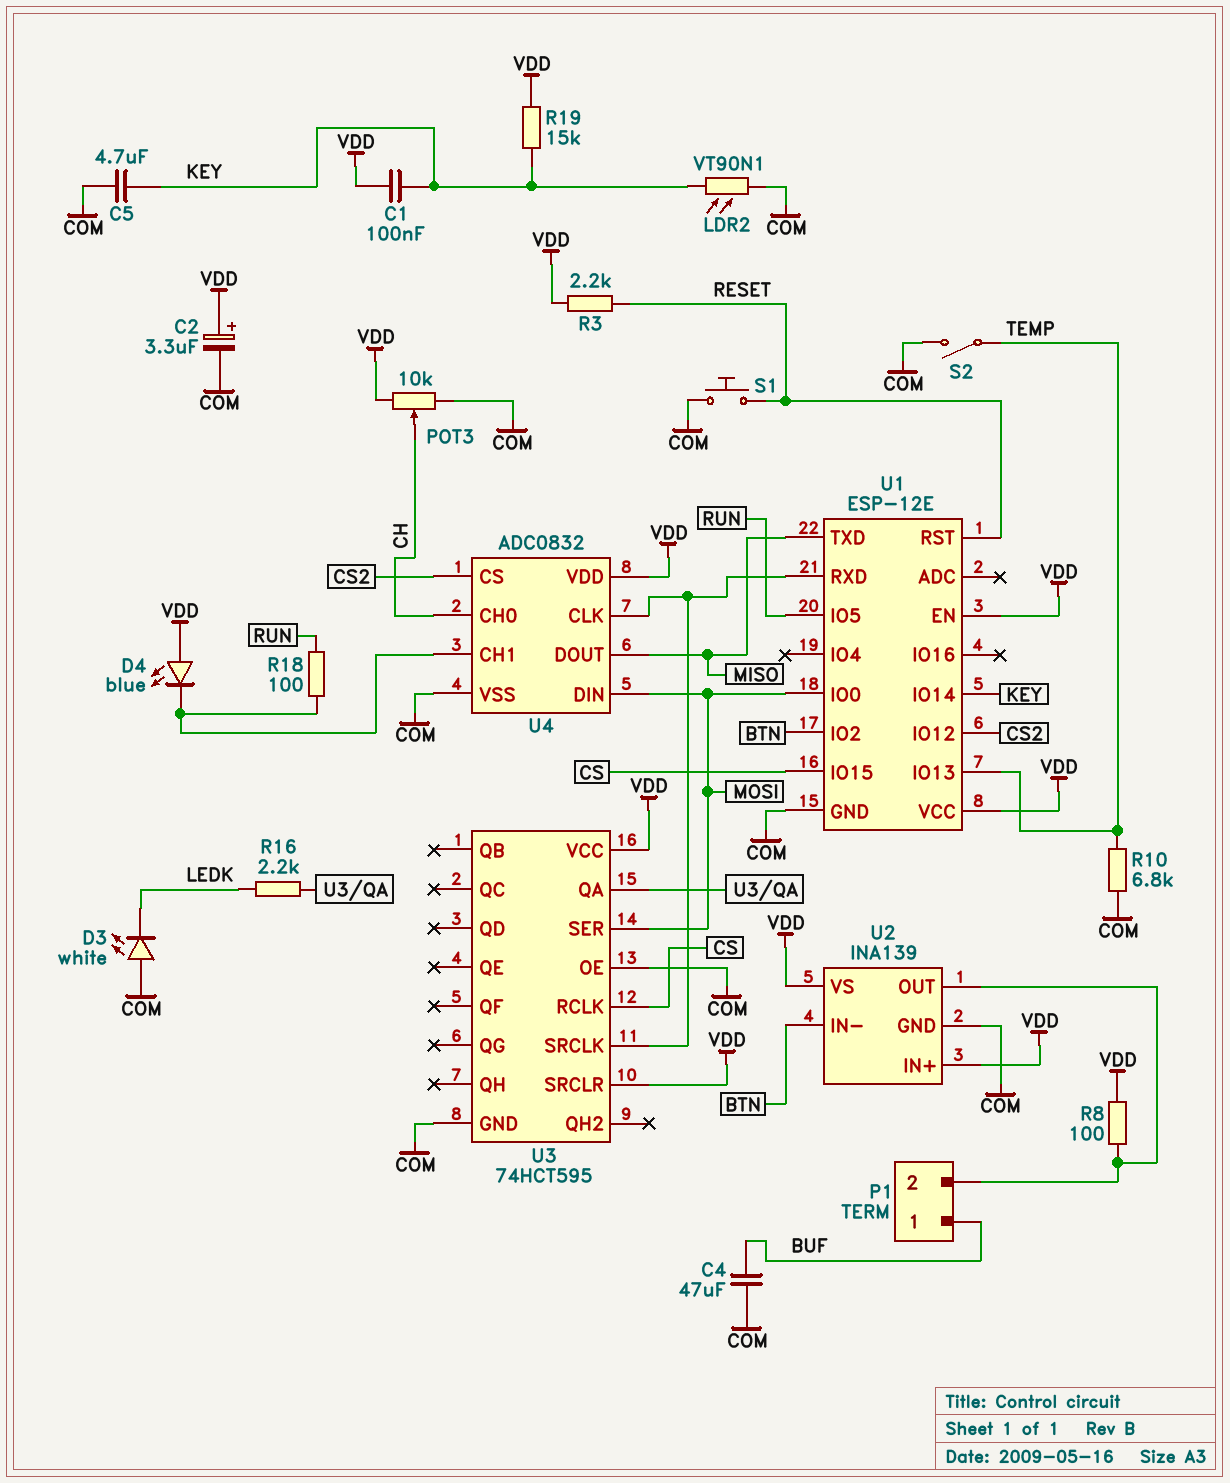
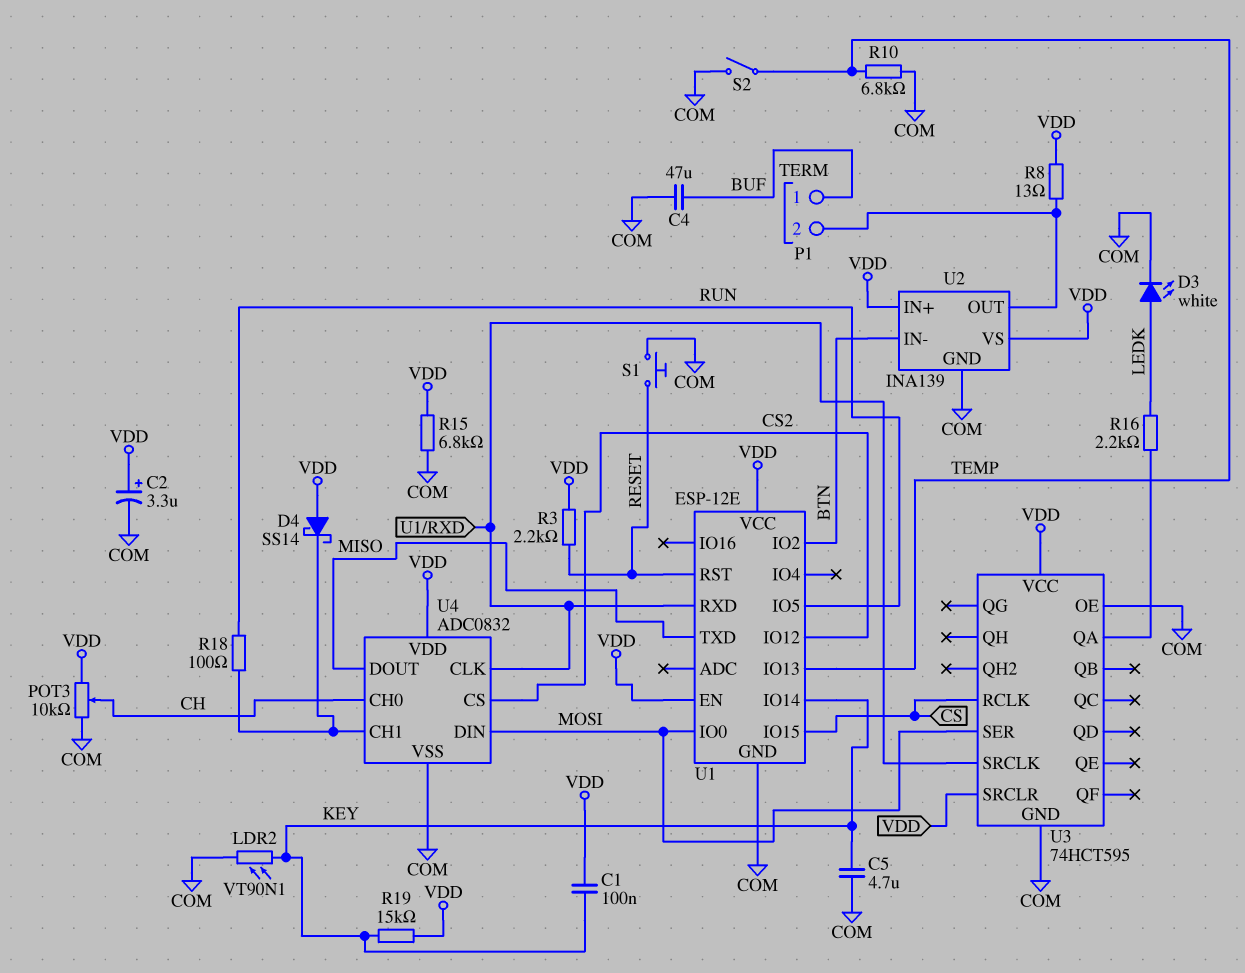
D3: LED white (A COM, K LEDK) -> LED white (A LEDK, K COM)
D4: LED blue (A VDD, K U4/CH1) -> schottky SS14 (A VDD, K U4/CH1)
R8: 100 (P1/2, VDD) -> 13 (P1/2, VDD)
R15: none -> 6.8k (COM, VDD)

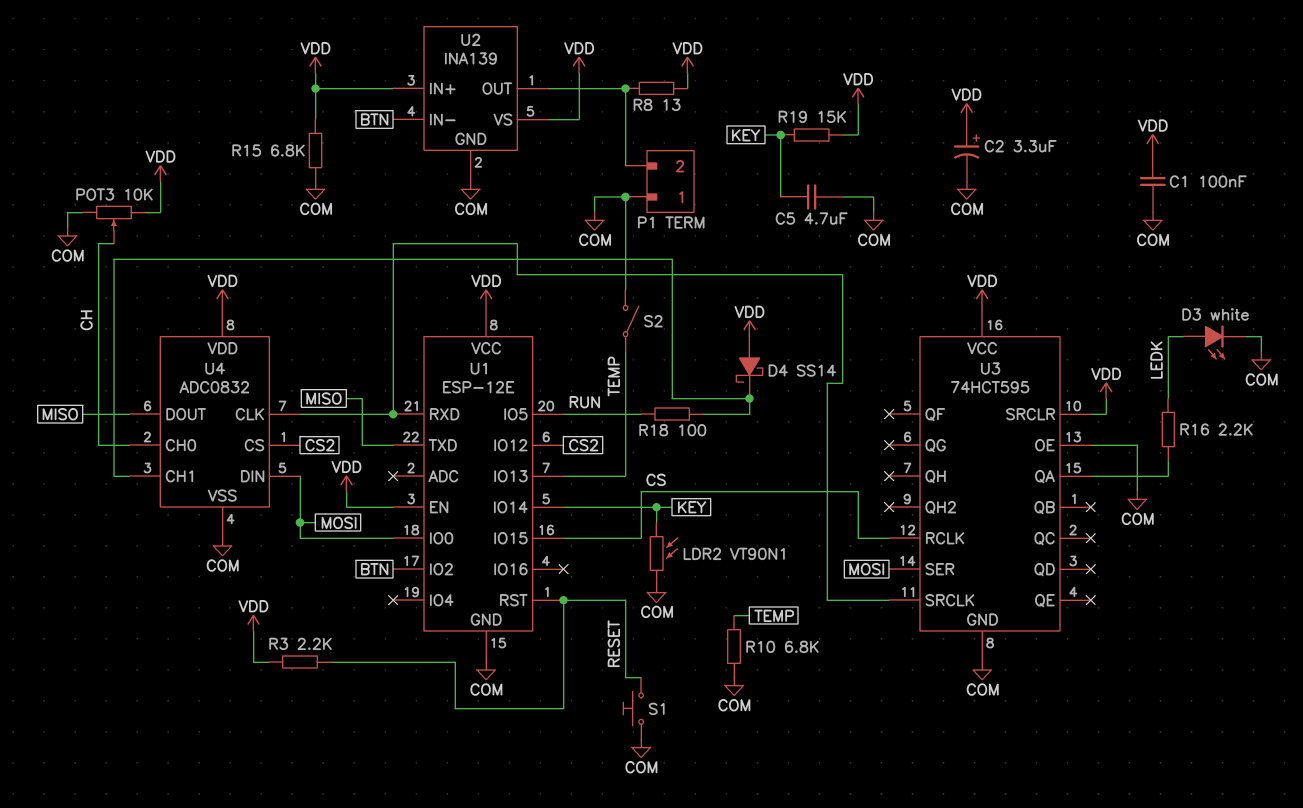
C1: 100nF (KEY, VDD) -> 100nF (COM, VDD)
C4: 47uF (BUF, COM) -> none
P1 pin 1: BUF -> COM

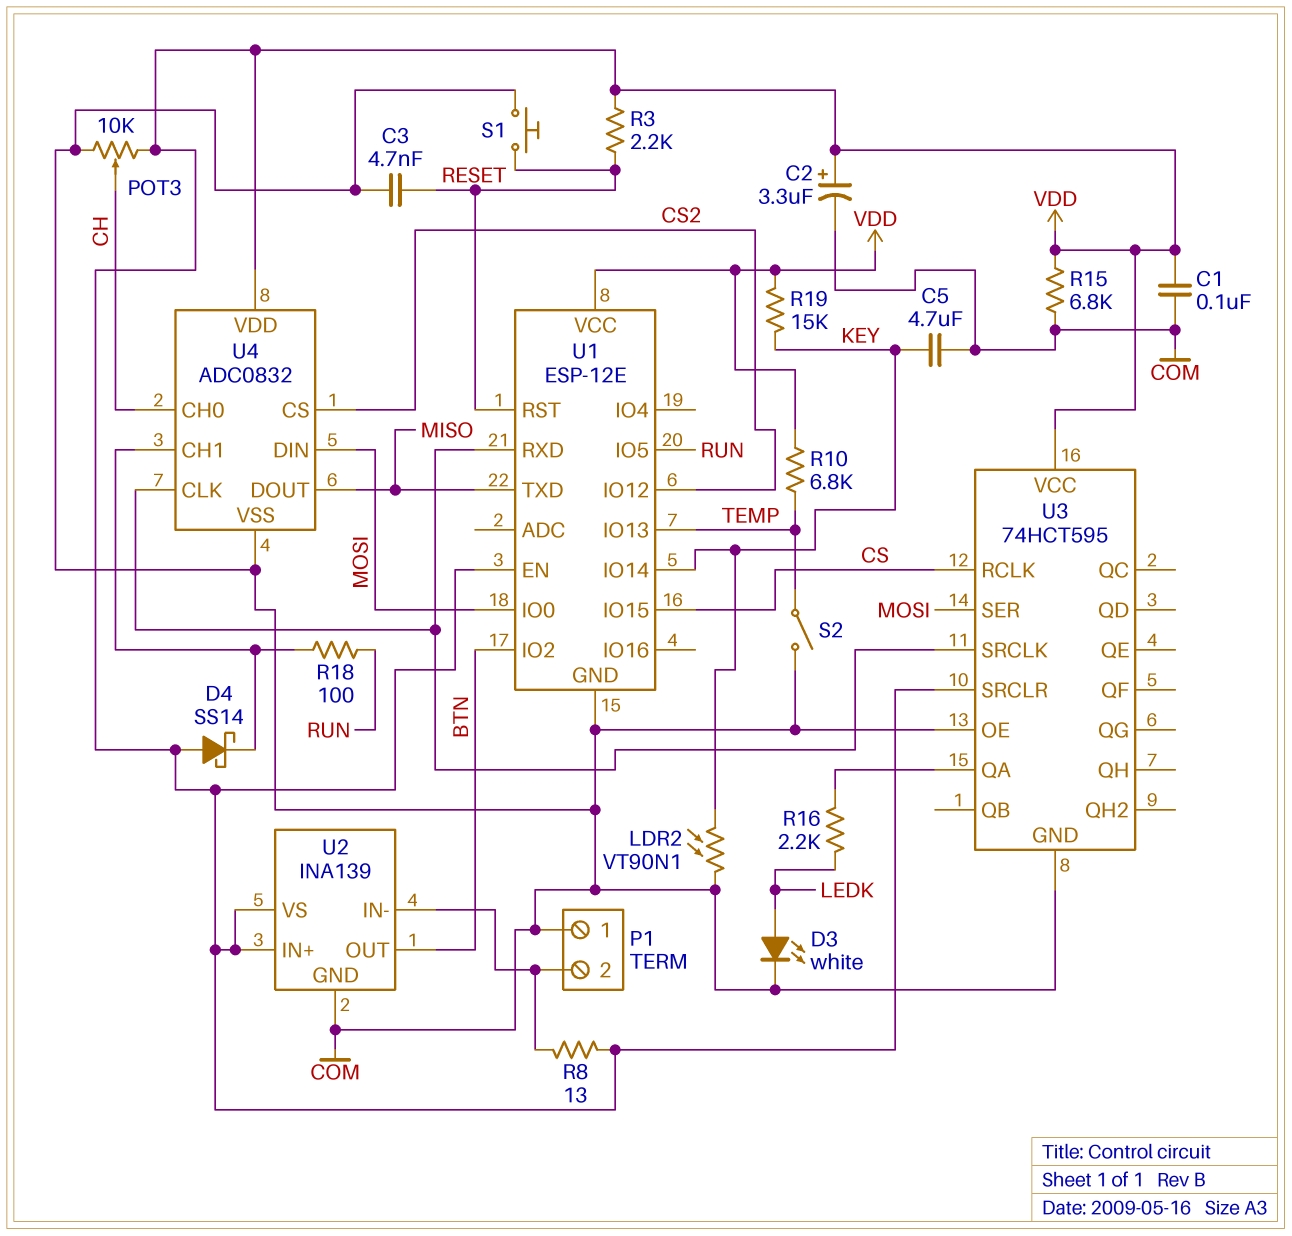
C3: none -> 4.7nF (COM, RESET)
R10: 6.8k (COM, TEMP) -> 6.8k (TEMP, VDD)
U2 pin IN-: BTN -> P1/2
U2 pin OUT: P1/2 -> BTN

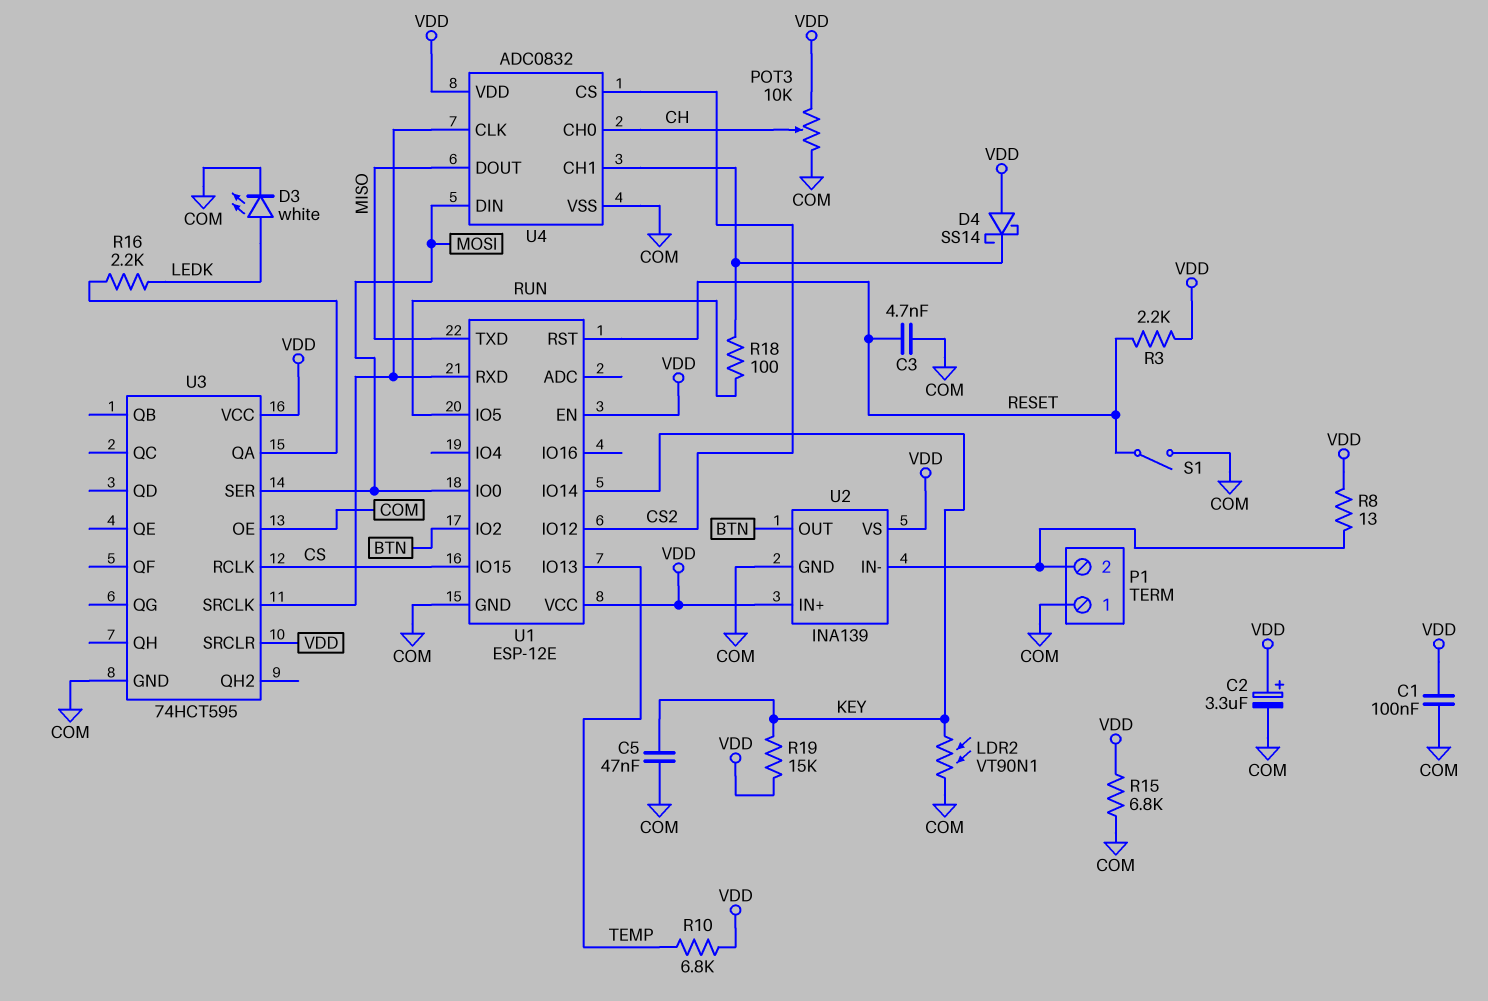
C5: 4.7uF (COM, KEY) -> 47nF (COM, KEY)
S1: button (COM, RESET) -> switch (COM, RESET)
S2: switch (COM, TEMP) -> none

